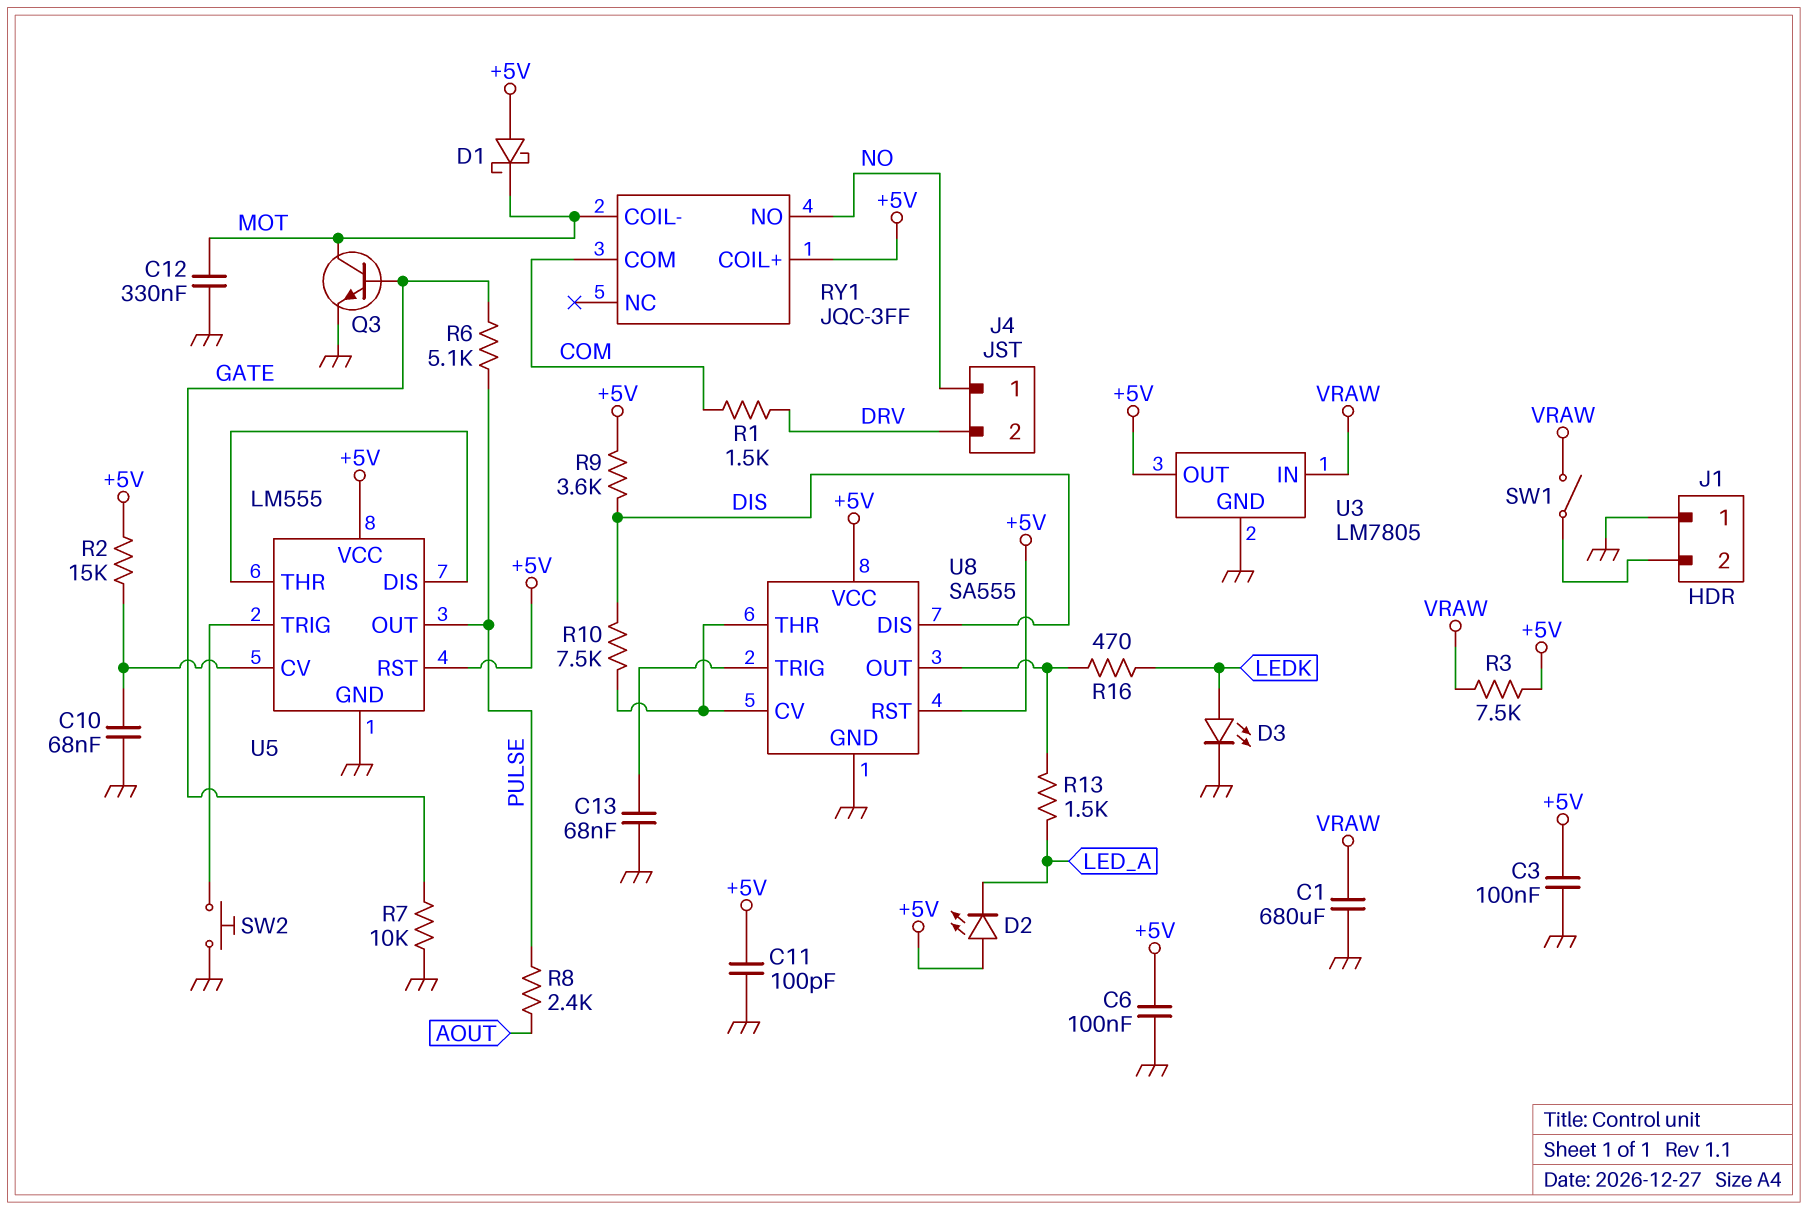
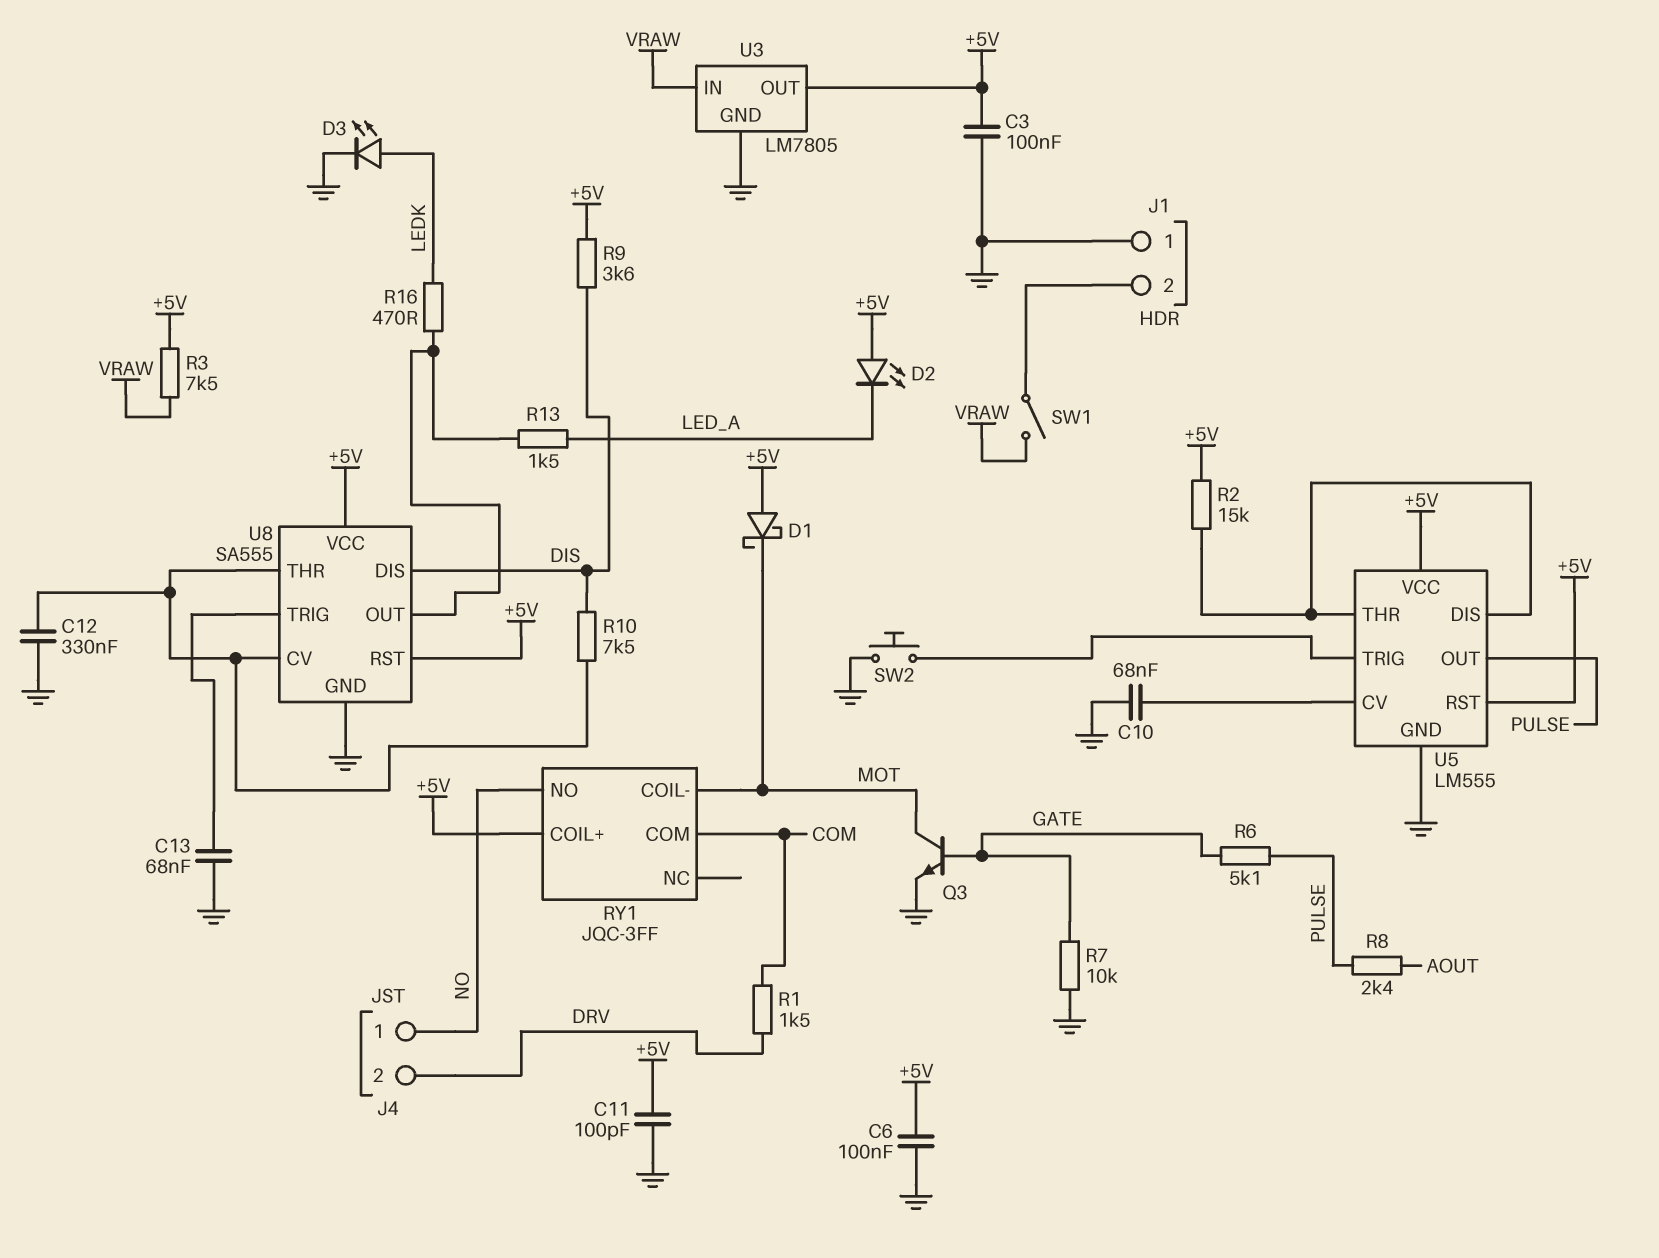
C1: 680uF (GND, VRAW) -> none
C12: 330nF (GND, MOT) -> 330nF (GND, U8/CV)
R2: 15k (+5V, U5/CV) -> 15k (+5V, U5/DIS)

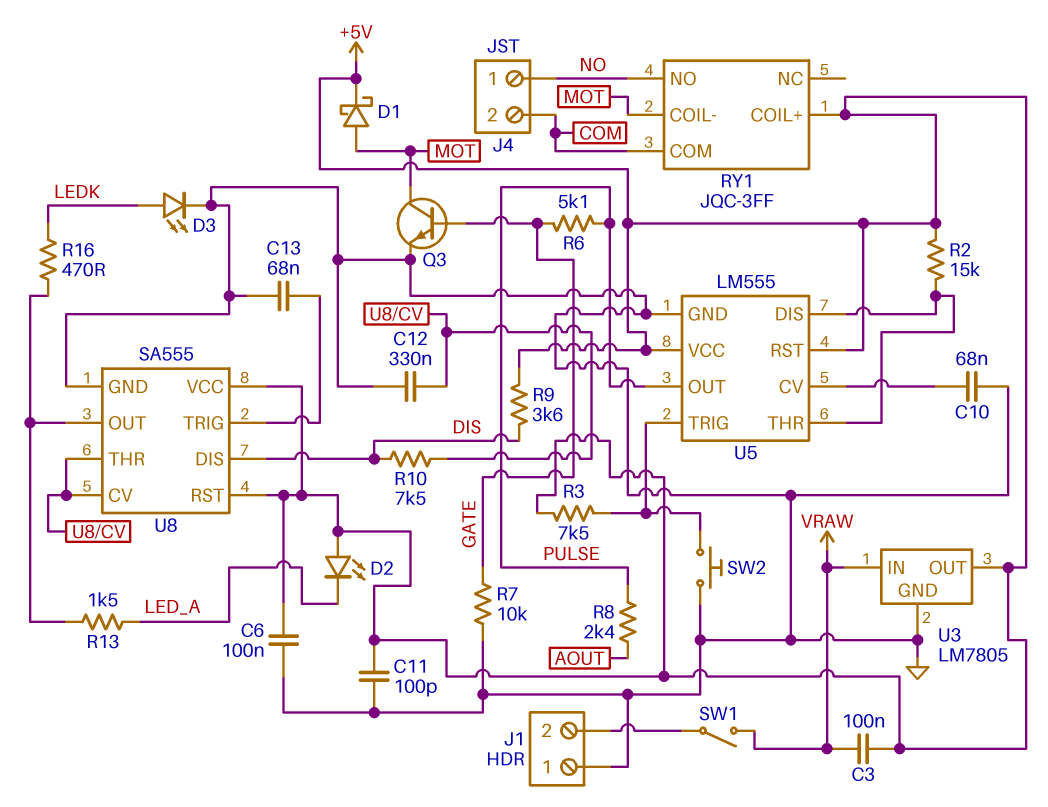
C3: 100nF (+5V, GND) -> 100nF (+5V, VRAW)
D1: schottky (A +5V, K MOT) -> schottky (A MOT, K +5V)
J4 pin 2: DRV -> COM
R1: 1.5k (COM, DRV) -> none
R3: 7.5k (+5V, VRAW) -> 7.5k (+5V, U5/TRIG)

